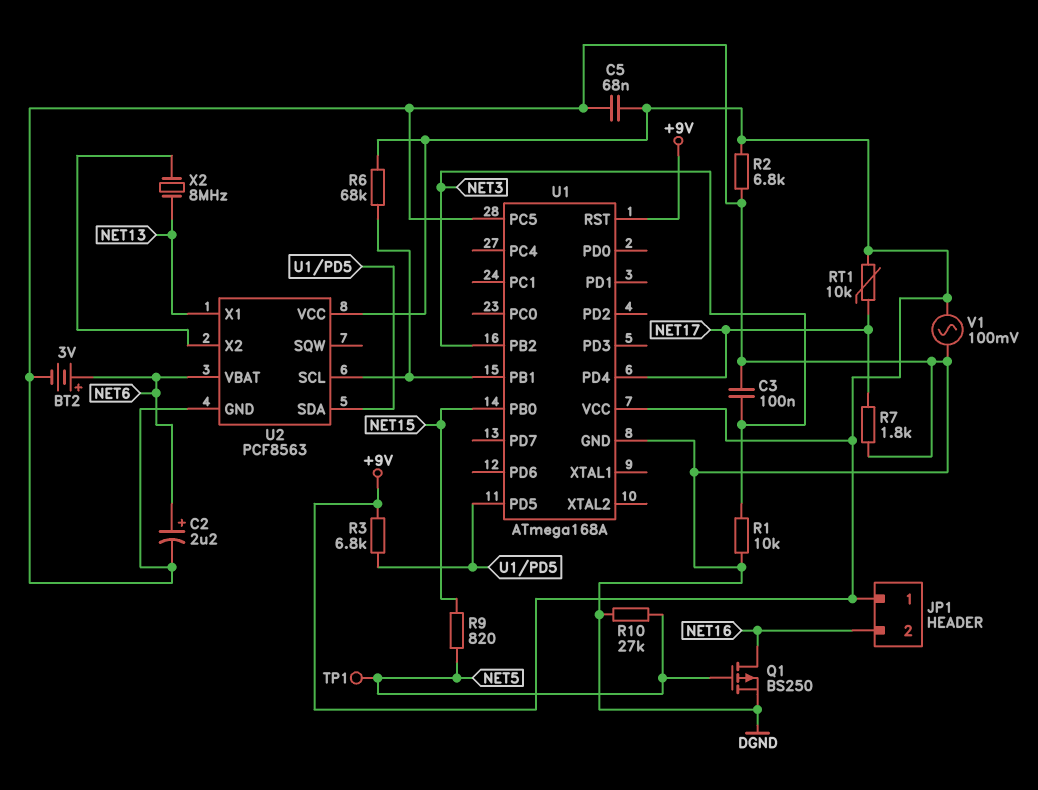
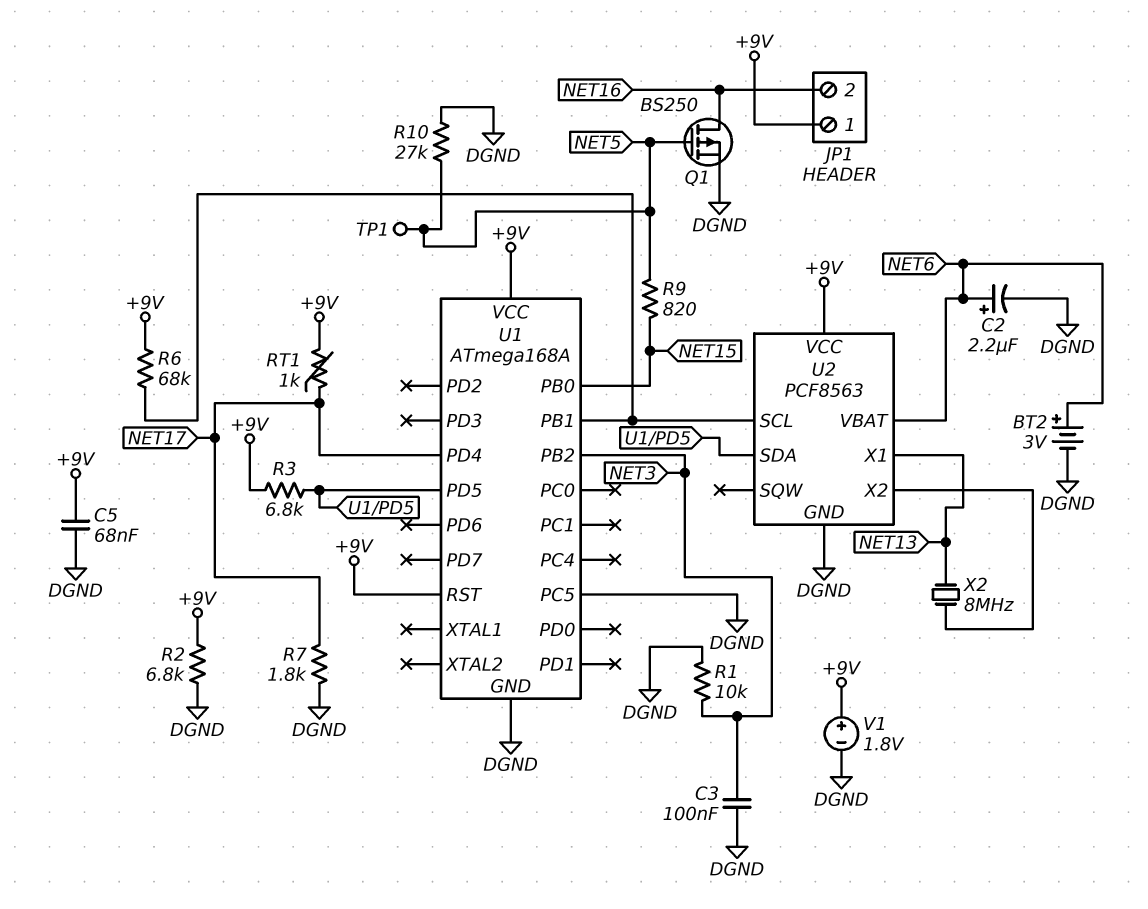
RT1: 10k (+9V, NET17) -> 1k (+9V, NET17)
V1: AC 100mV (+9V, DGND) -> 1.8V (plus +9V, minus DGND)

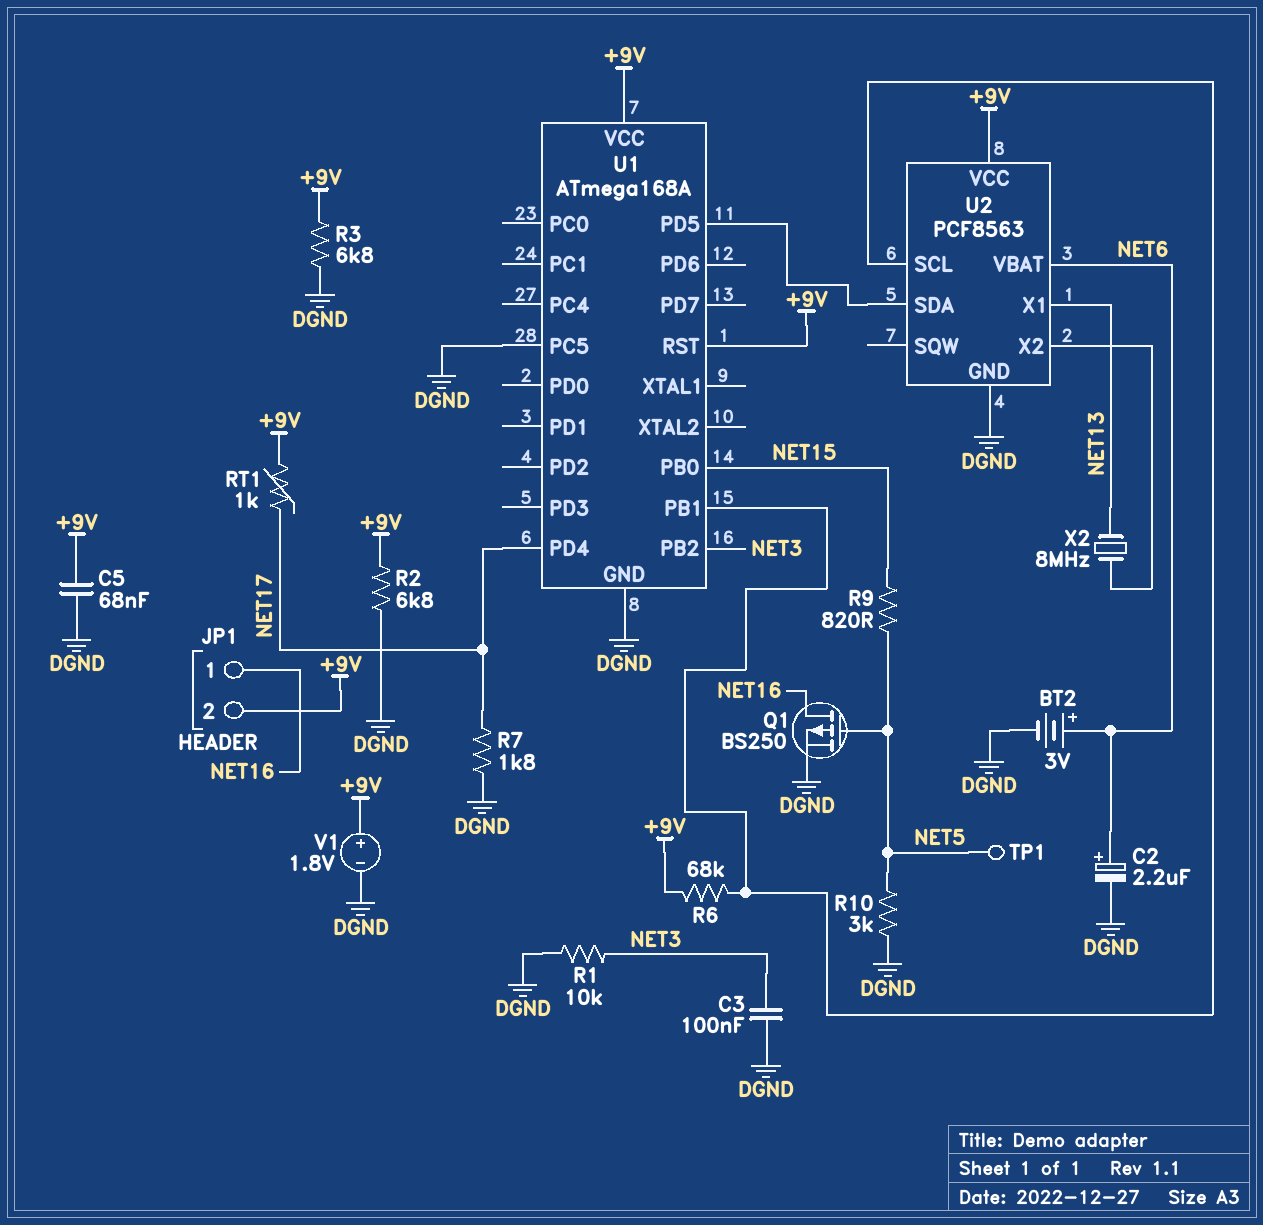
JP1 pin 1: +9V -> NET16
JP1 pin 2: NET16 -> +9V
R3: 6.8k (+9V, U1/PD5) -> 6.8k (+9V, DGND)
R10: 27k (DGND, NET5) -> 3k (DGND, NET5)

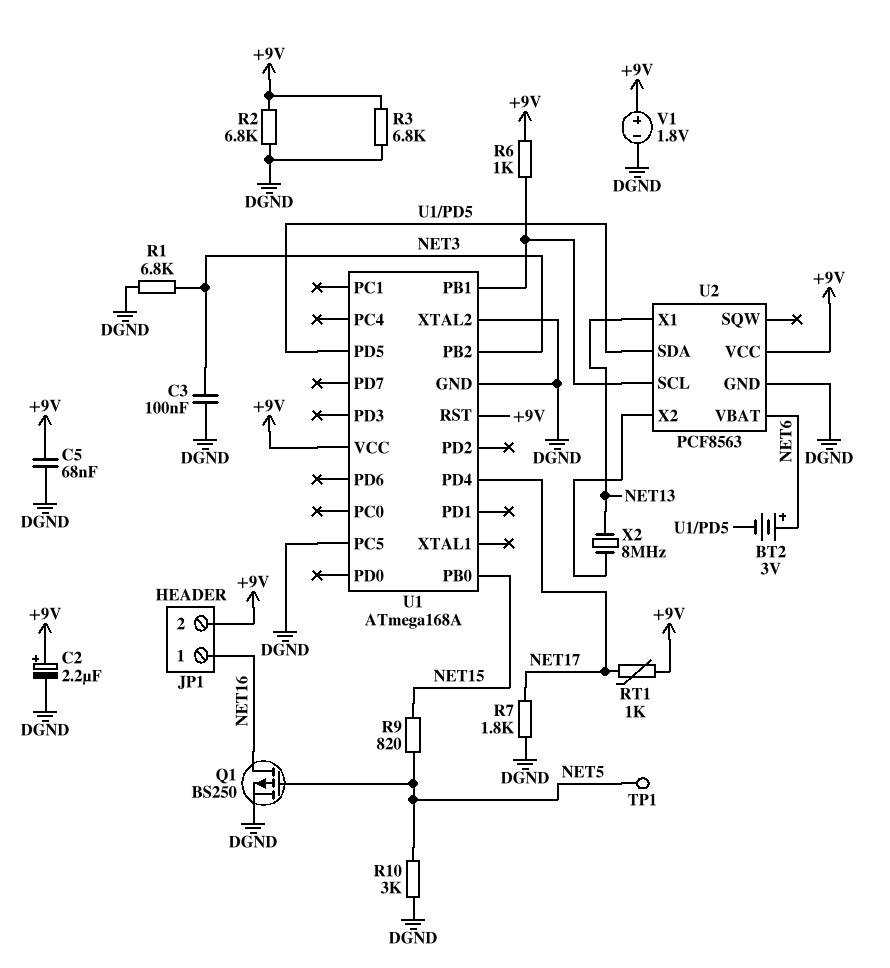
BT2: 3V (plus NET6, minus DGND) -> 3V (plus NET6, minus U1/PD5)
C2: 2.2uF (plus NET6, minus DGND) -> 2.2uF (plus +9V, minus DGND)
R1: 10k (DGND, NET3) -> 6.8k (DGND, NET3)
R6: 68k (+9V, U1/PB1) -> 1k (+9V, U1/PB1)
U1 pin XTAL2: none -> DGND

